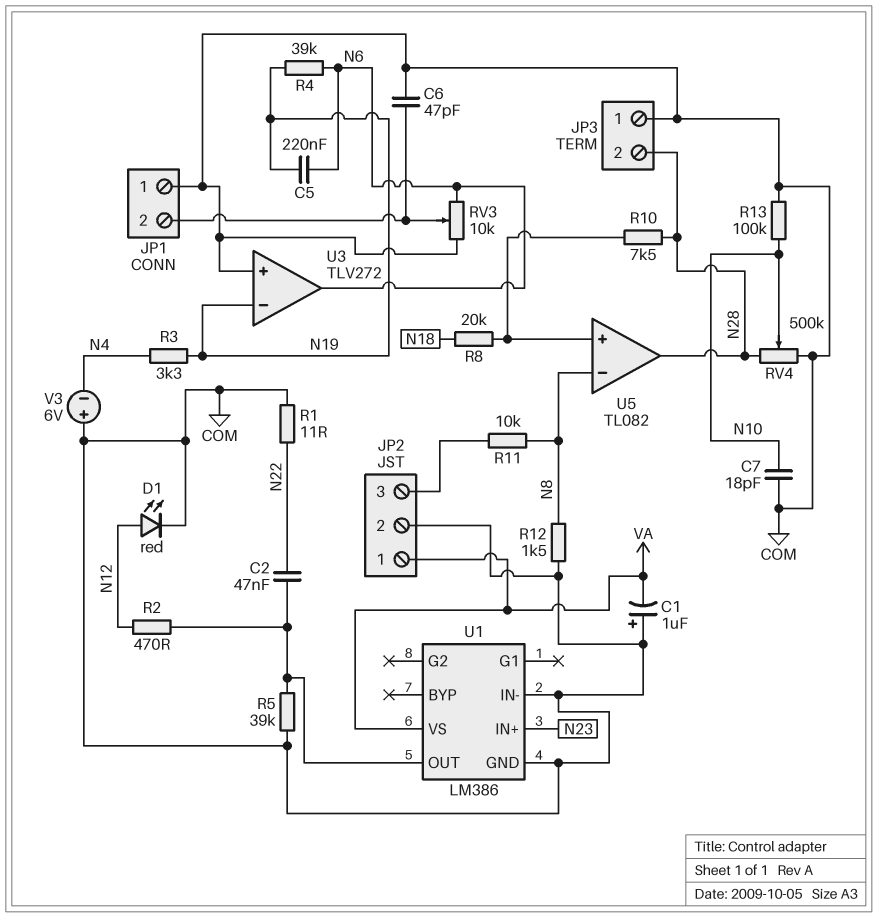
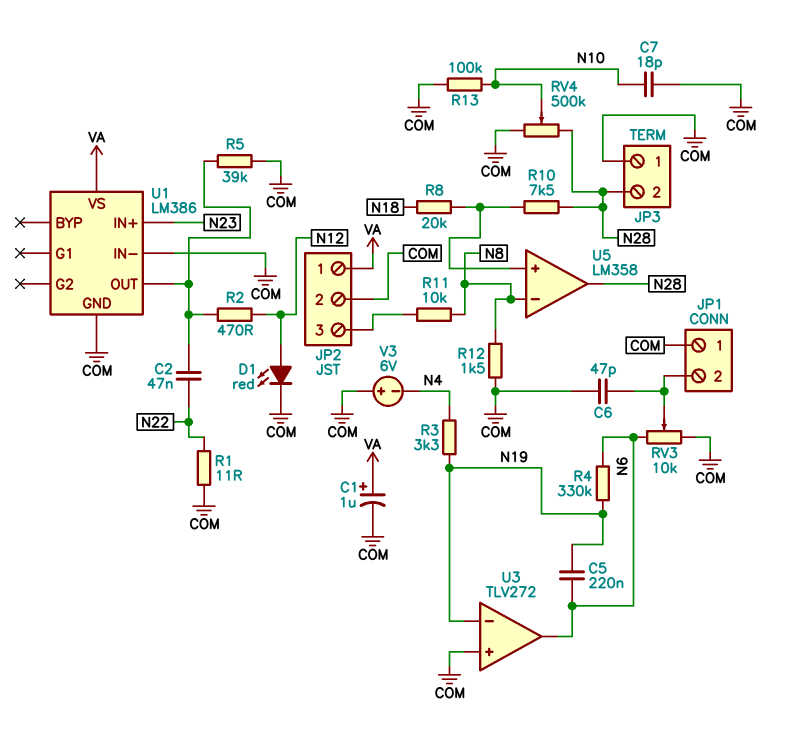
C1: 1uF (plus COM, minus VA) -> 1uF (plus VA, minus COM)
R4: 39k (N6, N19) -> 330k (N6, N19)
U5: TL082 -> LM358

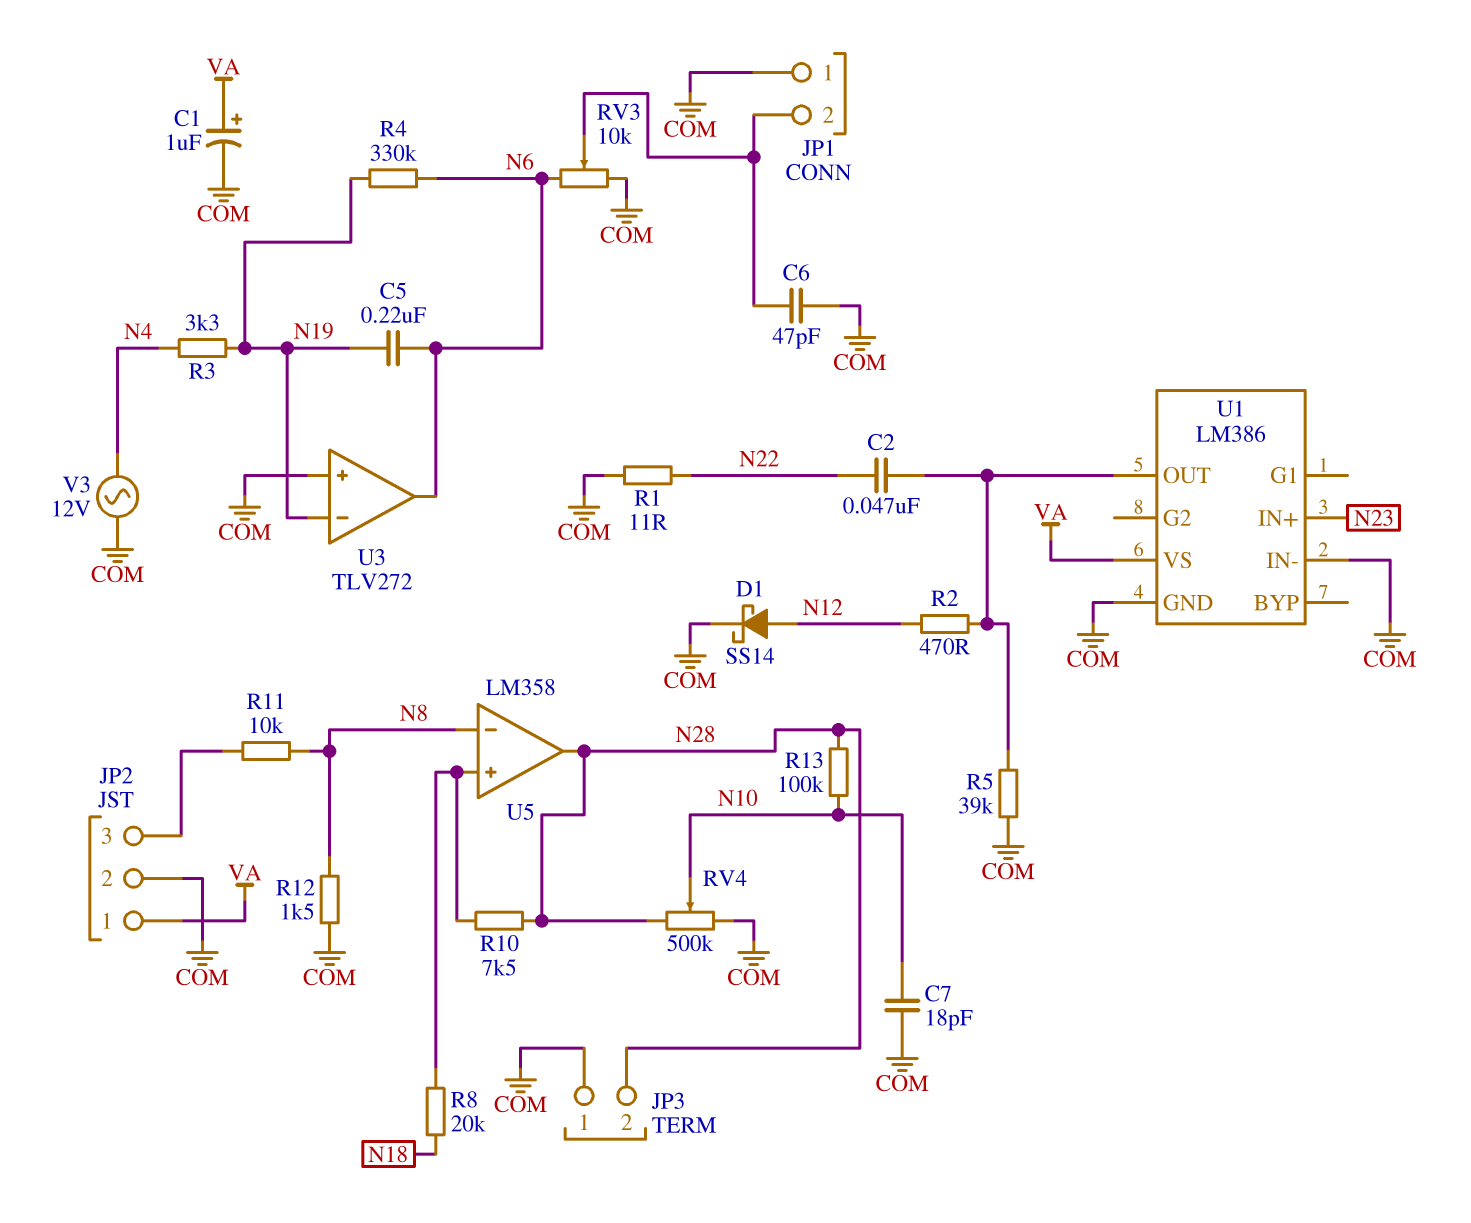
D1: LED red (A N12, K COM) -> schottky SS14 (A N12, K COM)
R13: 100k (COM, N10) -> 100k (N10, N28)
V3: 6V (plus COM, minus N4) -> AC 12V (COM, N4)

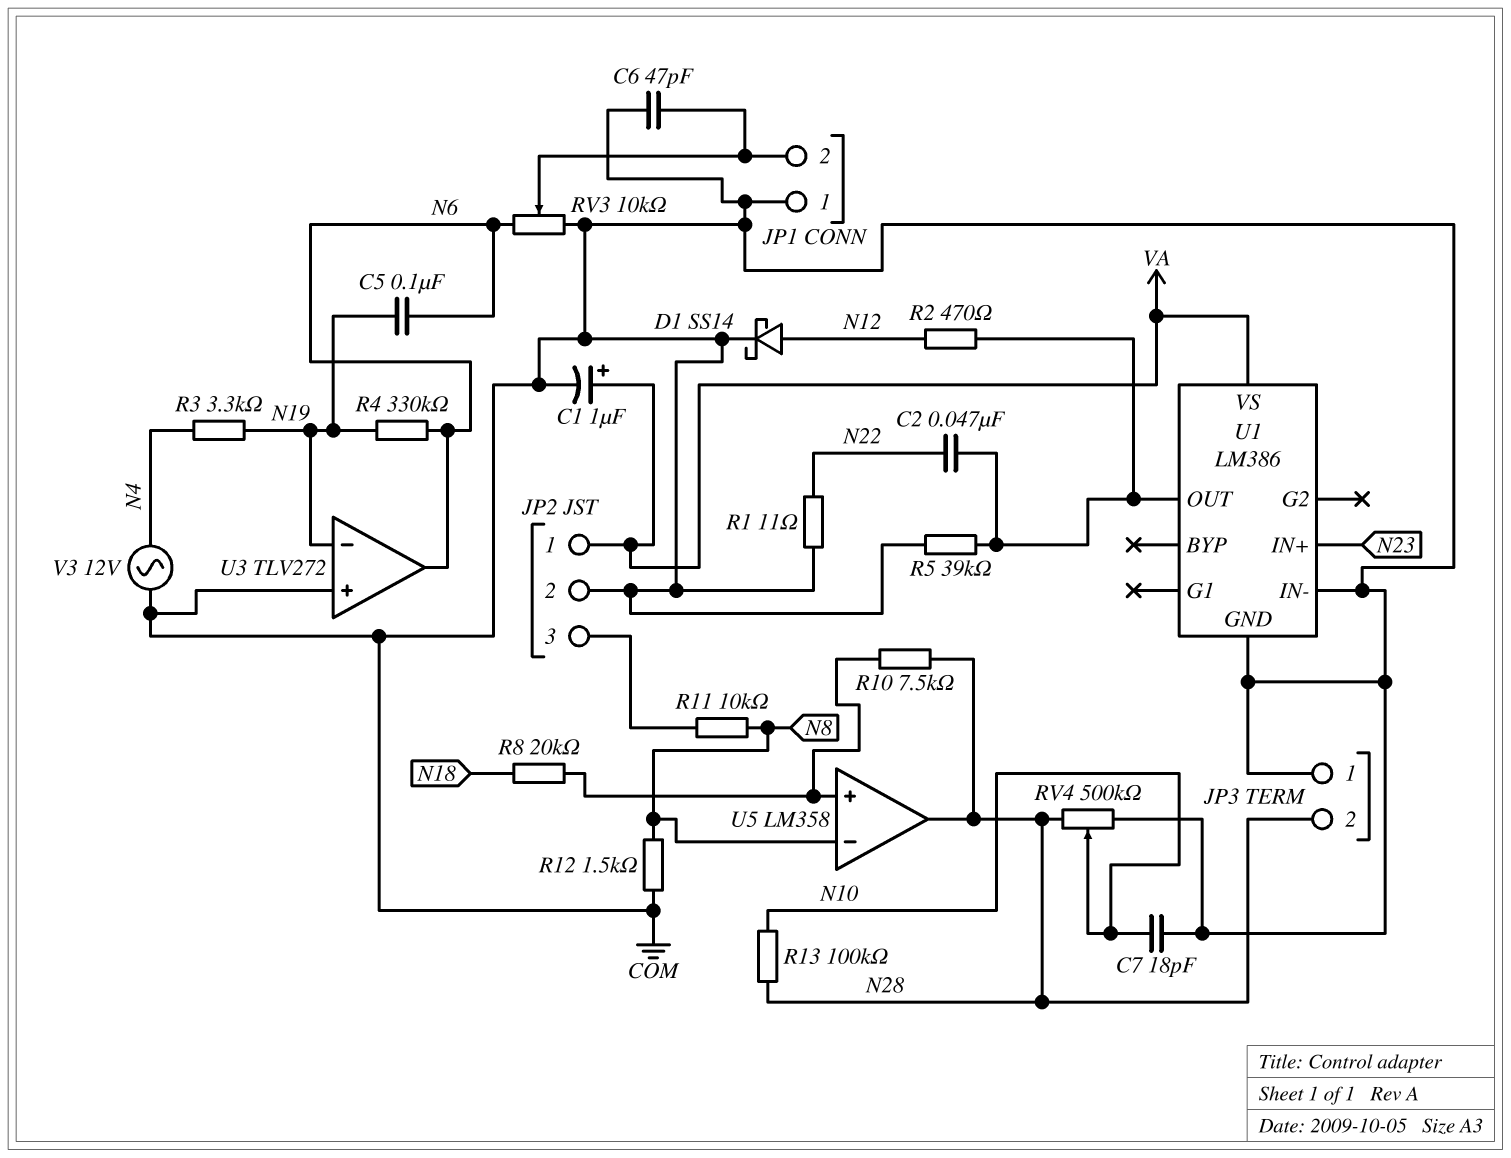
C5: 220nF (N6, N19) -> 100nF (N6, N19)

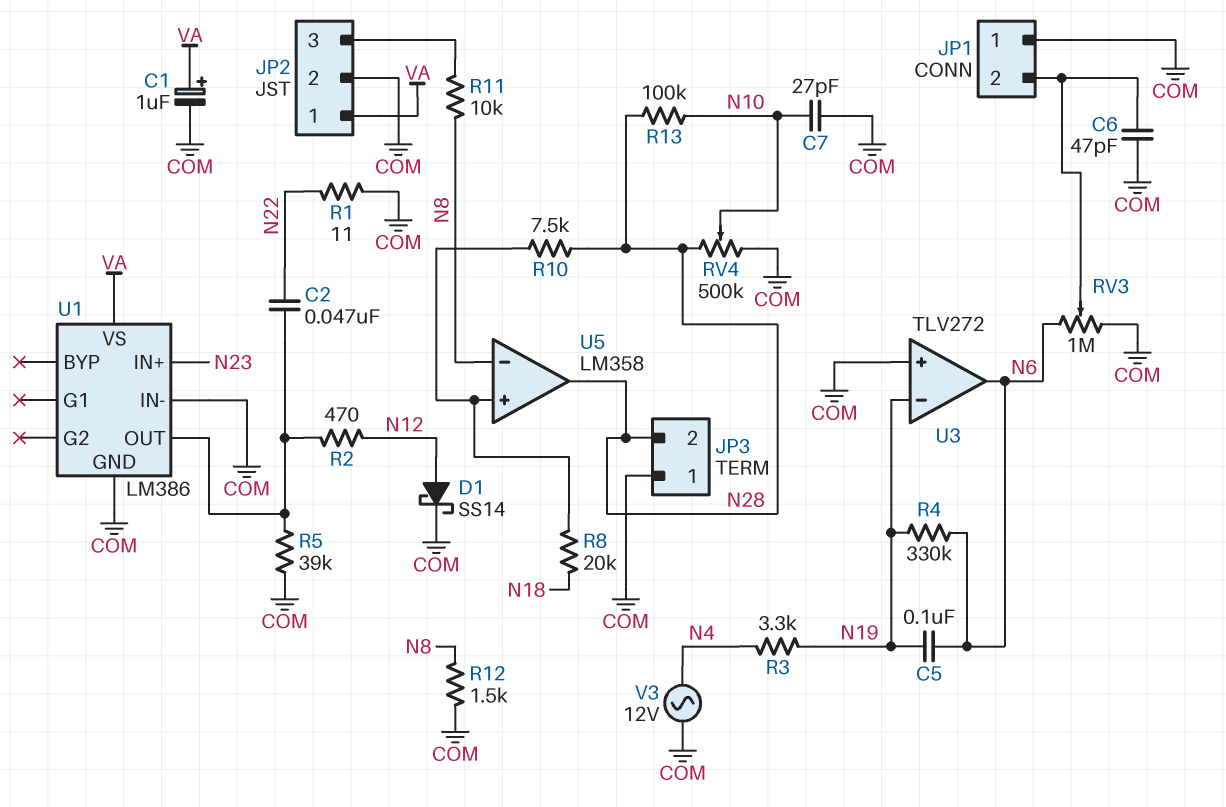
C7: 18pF (COM, N10) -> 27pF (COM, N10)
RV3: 10k (COM, N6, wiper JP1/2) -> 1M (COM, N6, wiper JP1/2)

